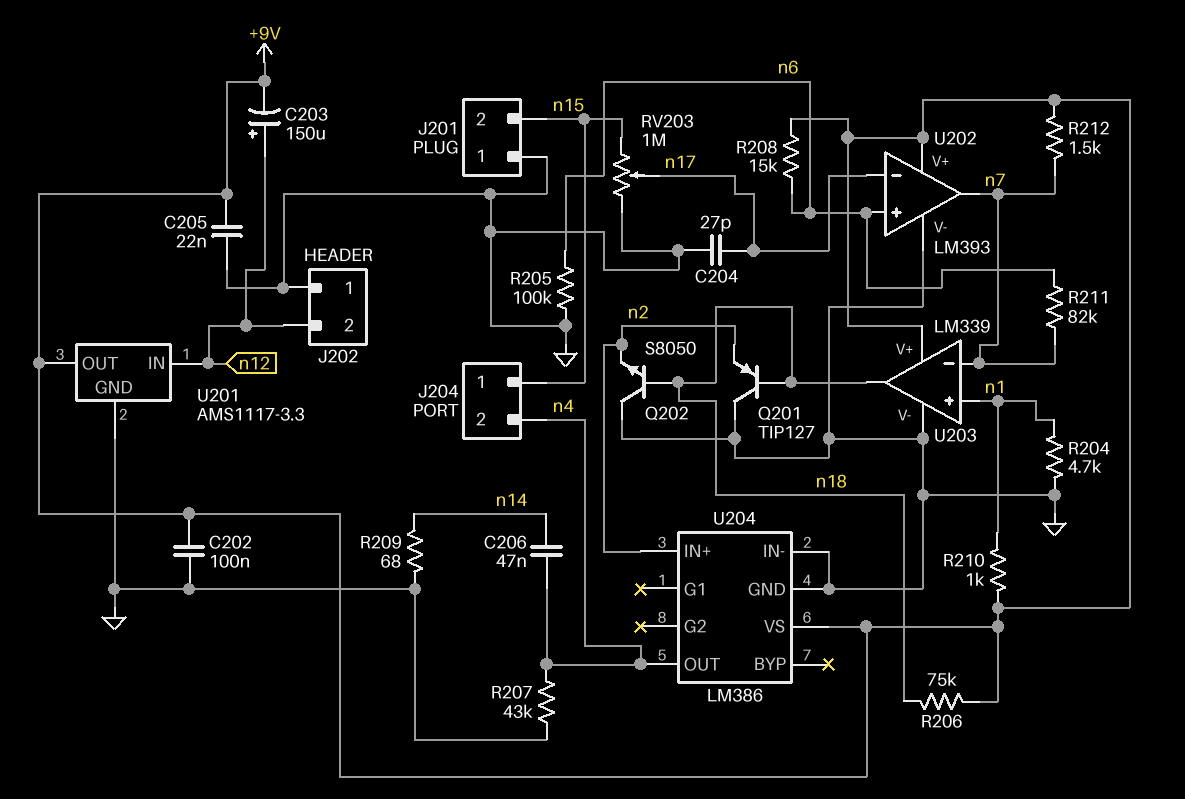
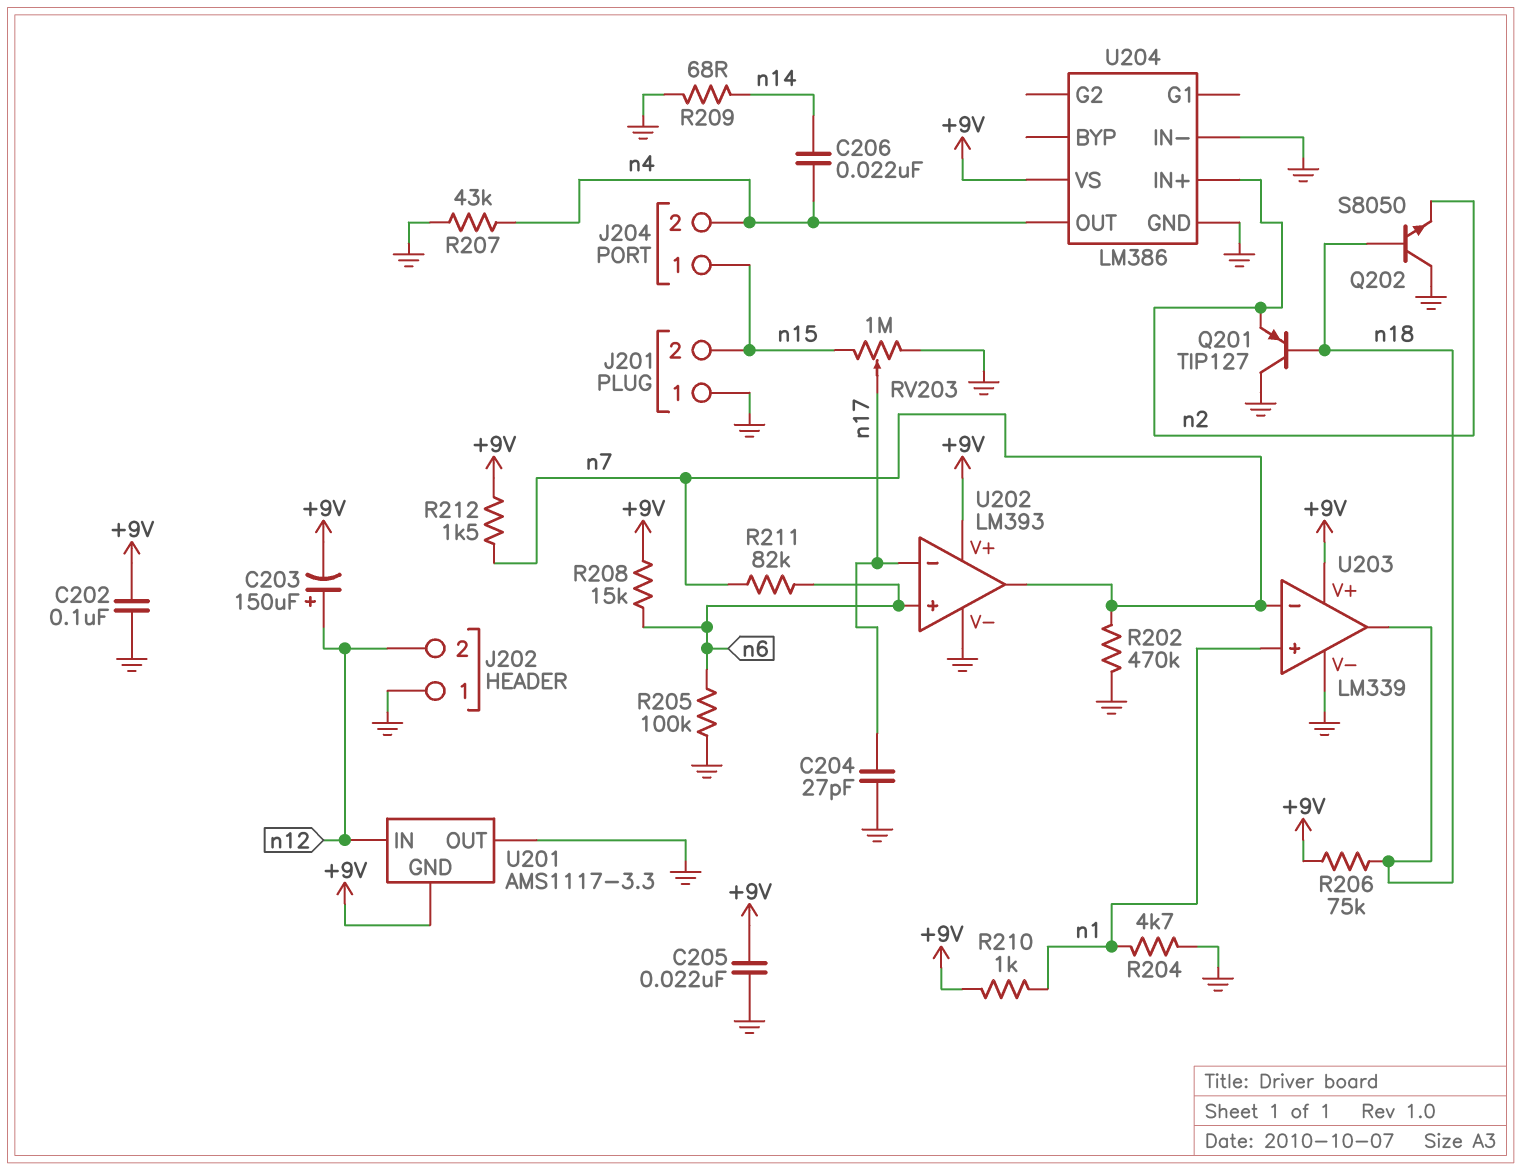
C206: 47nF (n4, n14) -> 22nF (n4, n14)
R202: none -> 470k (GND, n7)
U201 pin GND: GND -> +9V
U201 pin OUT: +9V -> GND

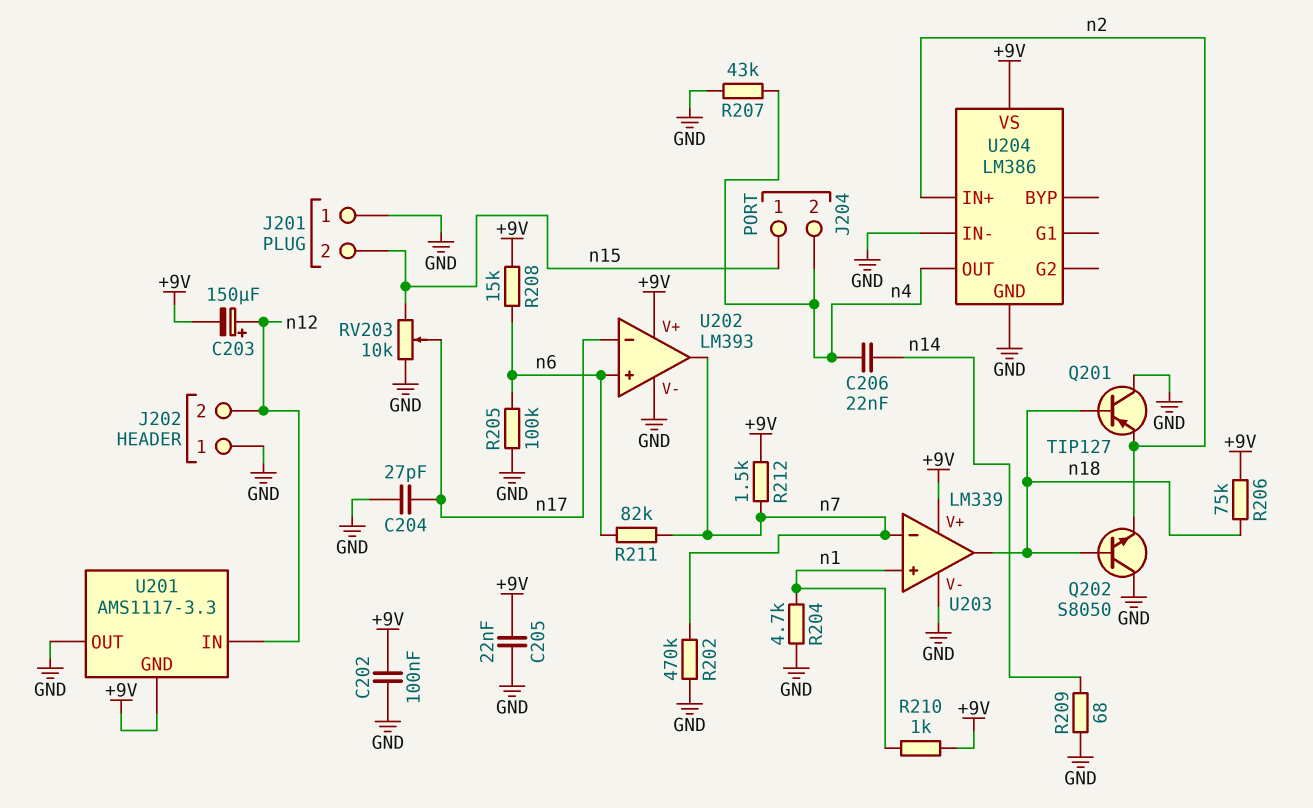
RV203: 1M (GND, n15, wiper n17) -> 10k (GND, n15, wiper n17)

